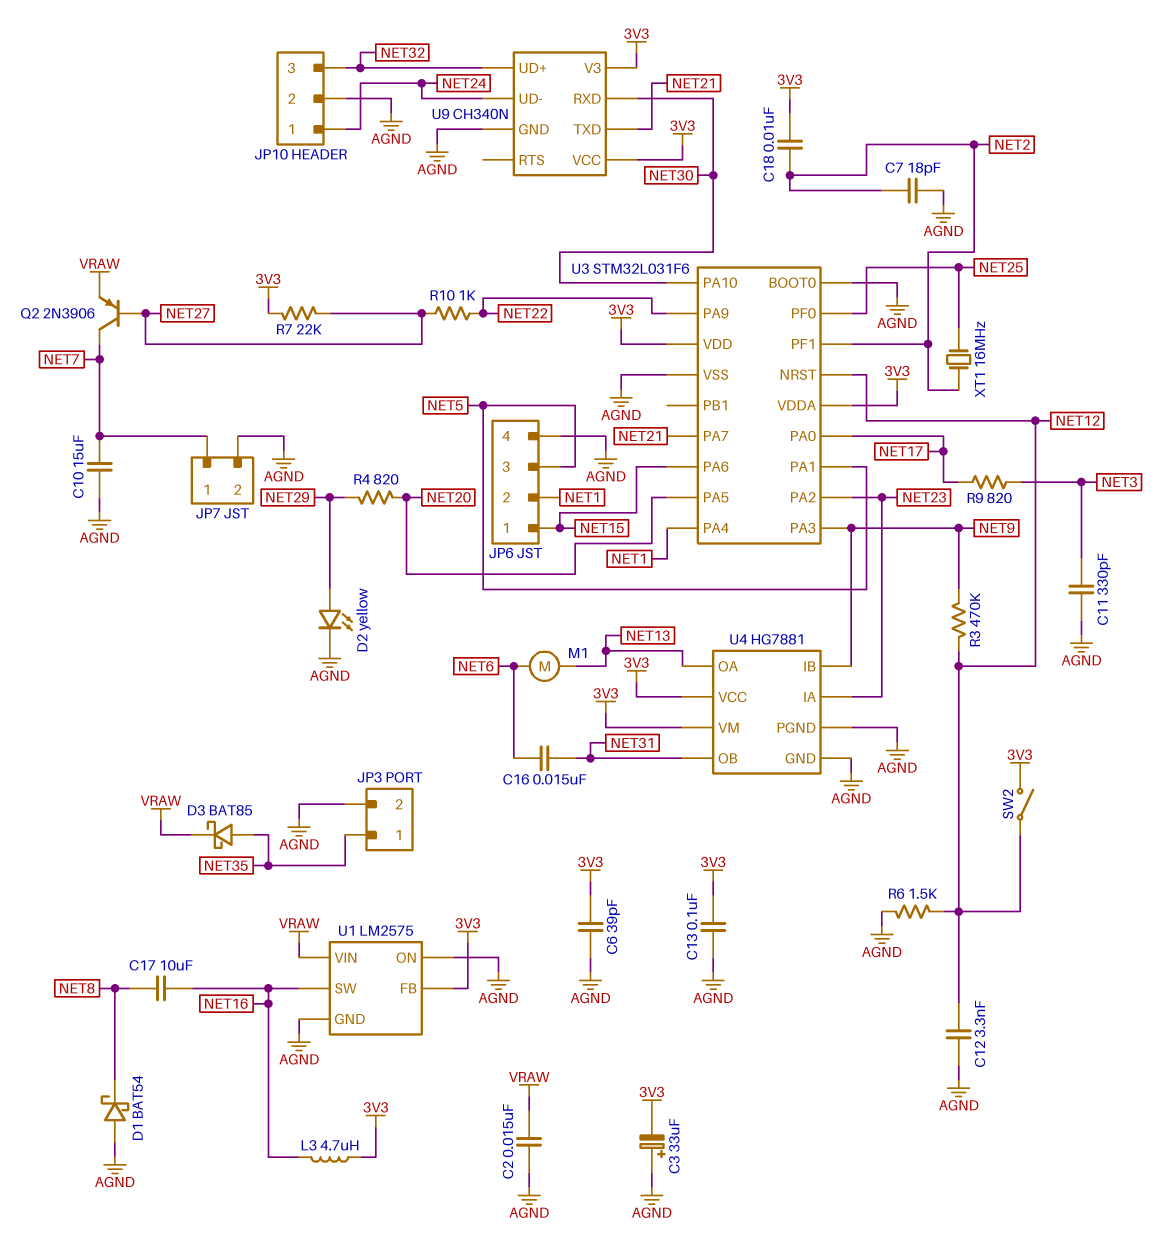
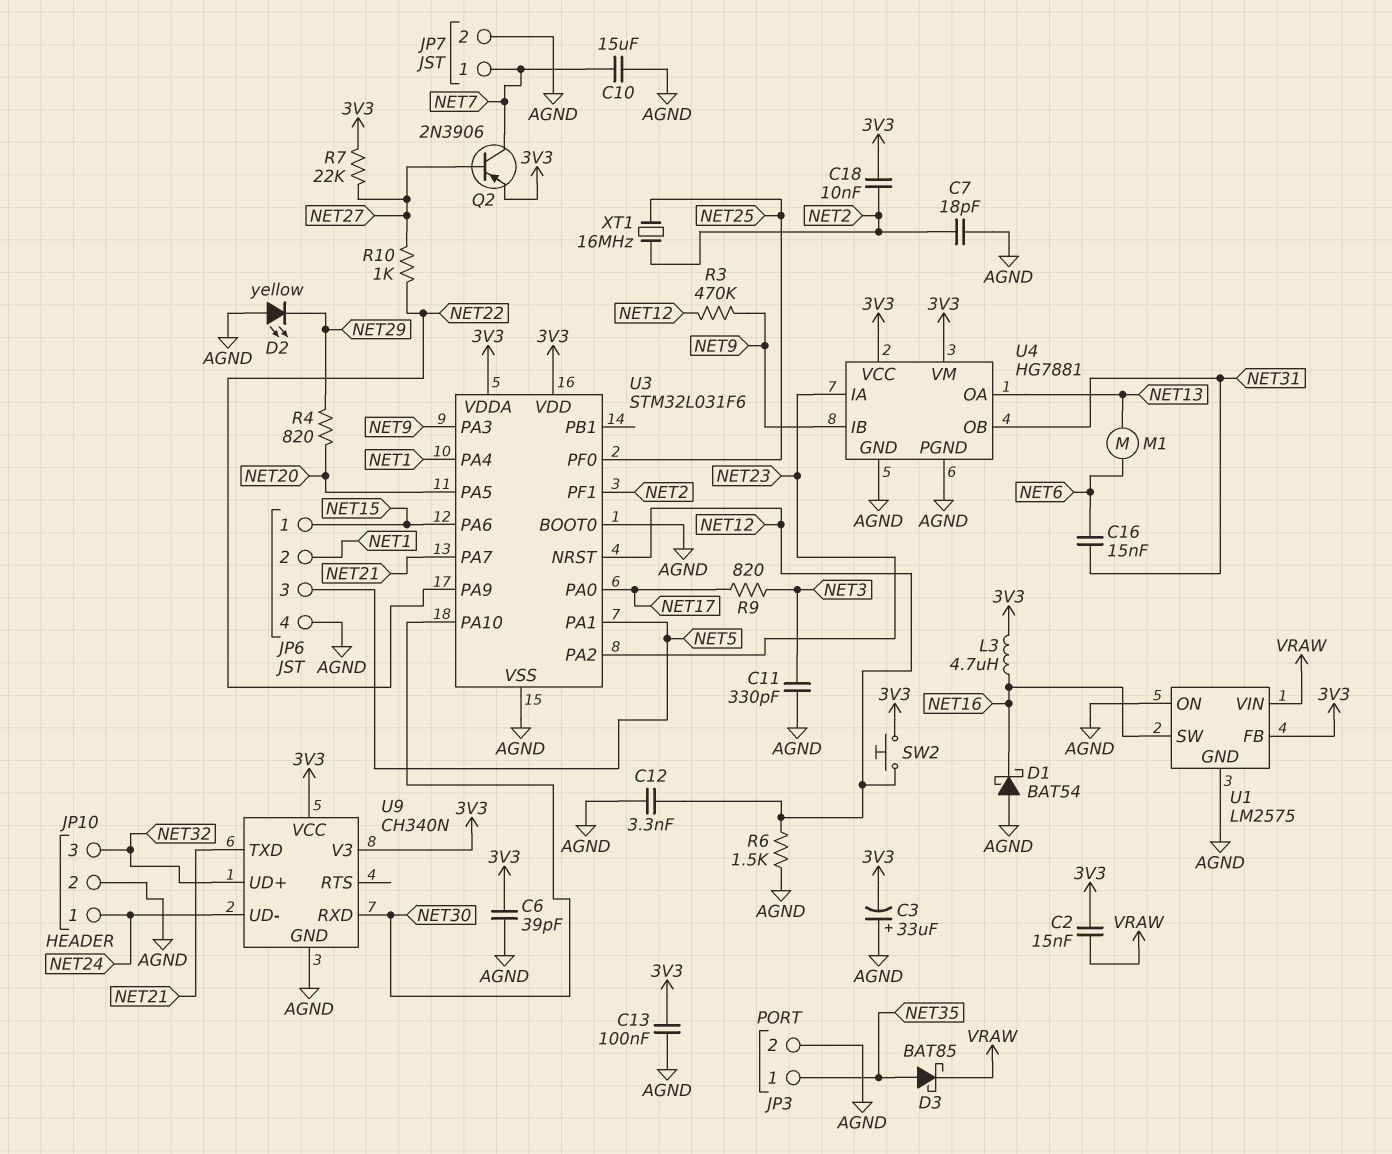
C2: 15nF (AGND, VRAW) -> 15nF (3V3, VRAW)
C17: 10uF (NET8, NET16) -> none
D1: schottky BAT54 (A AGND, K NET8) -> schottky BAT54 (A AGND, K NET16)
D2: LED yellow (A NET29, K AGND) -> LED yellow (A AGND, K NET29)
Q2: PNP 2N3906 (B NET27, C NET7, E VRAW) -> PNP 2N3906 (B NET27, C NET7, E 3V3)
SW2: switch (3V3, NET12) -> button (3V3, NET12)

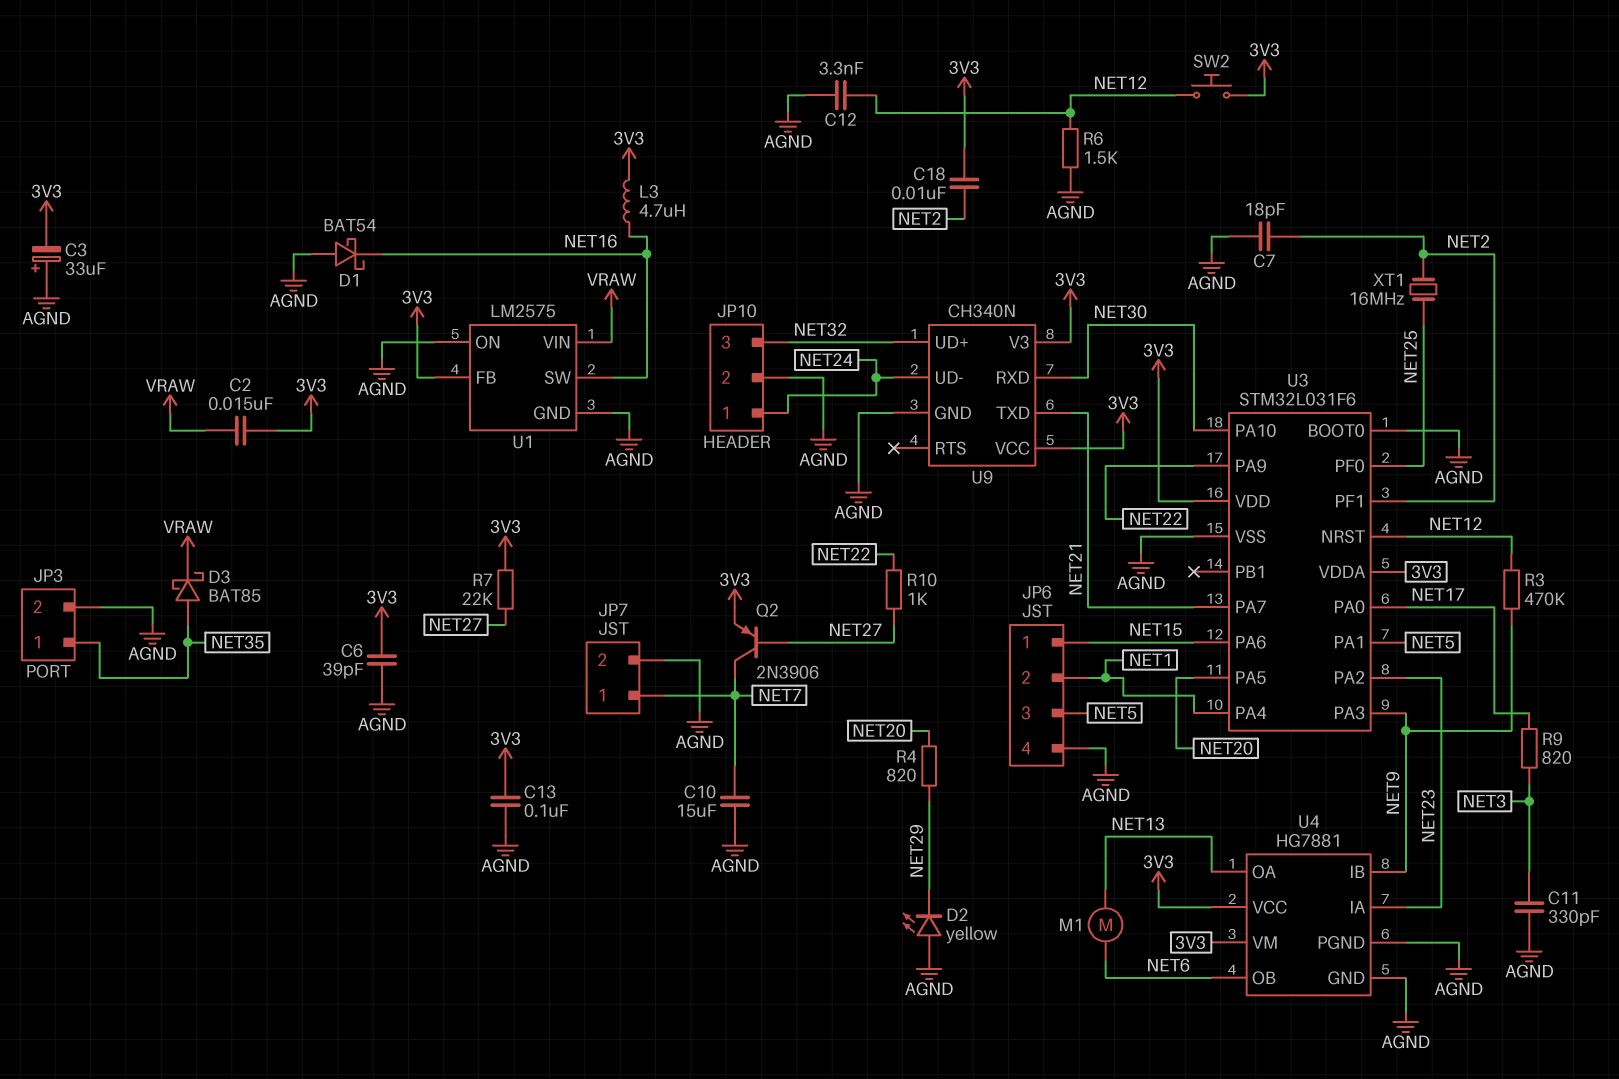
C16: 15nF (NET6, NET31) -> none
U4 pin OB: NET31 -> NET6

